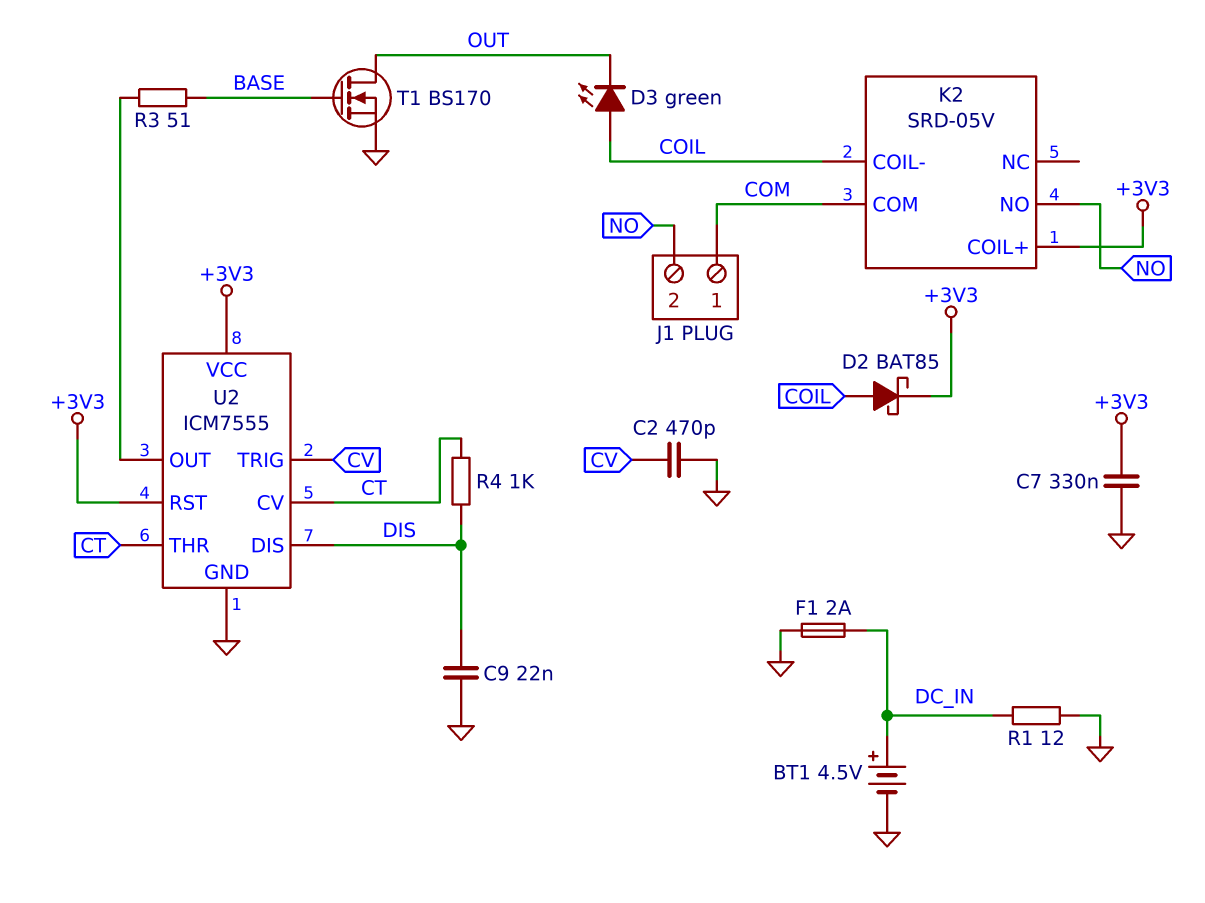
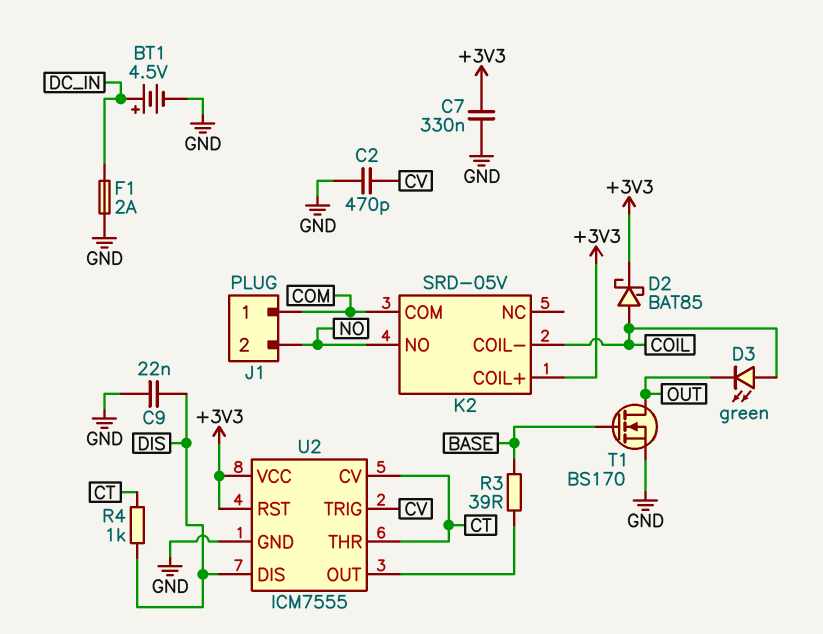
R1: 12 (DC_IN, GND) -> none
R3: 51 (BASE, U2/OUT) -> 39 (BASE, U2/OUT)

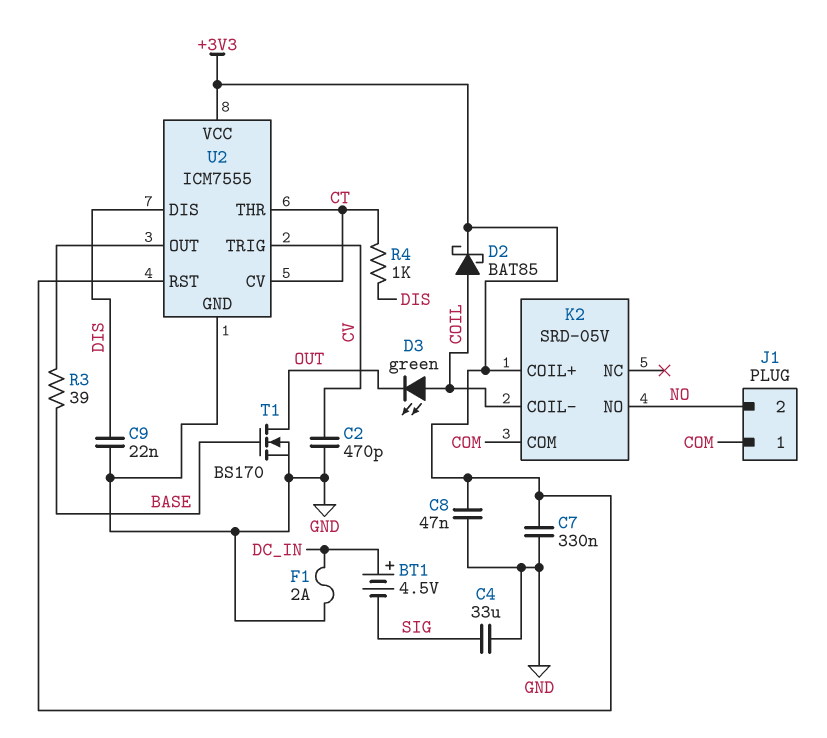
BT1: 4.5V (plus DC_IN, minus GND) -> 4.5V (plus DC_IN, minus SIG)
C4: none -> 33uF (GND, SIG)
C8: none -> 47nF (+3V3, GND)

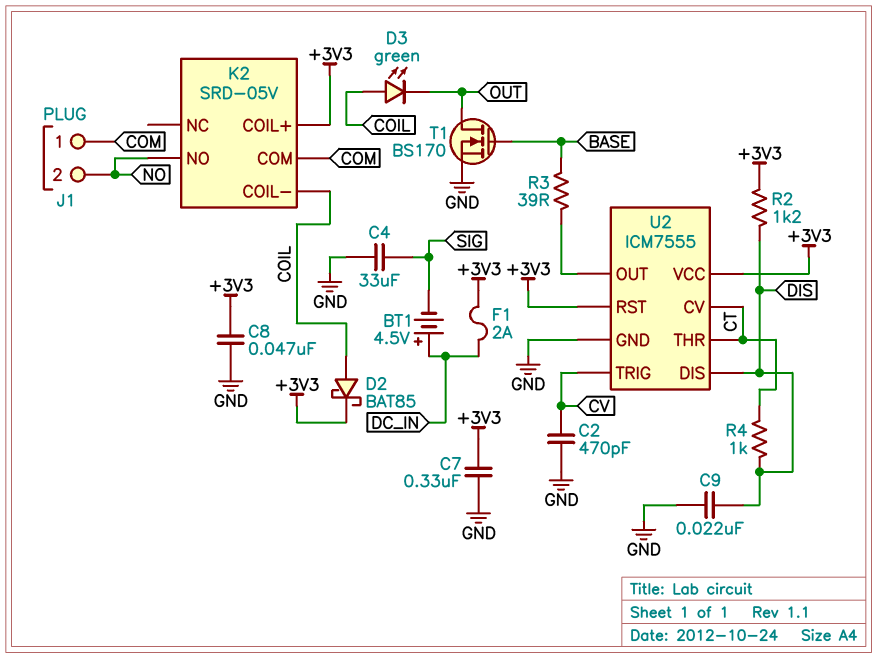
F1: 2A (DC_IN, GND) -> 2A (+3V3, DC_IN)
R2: none -> 1.2k (+3V3, DIS)

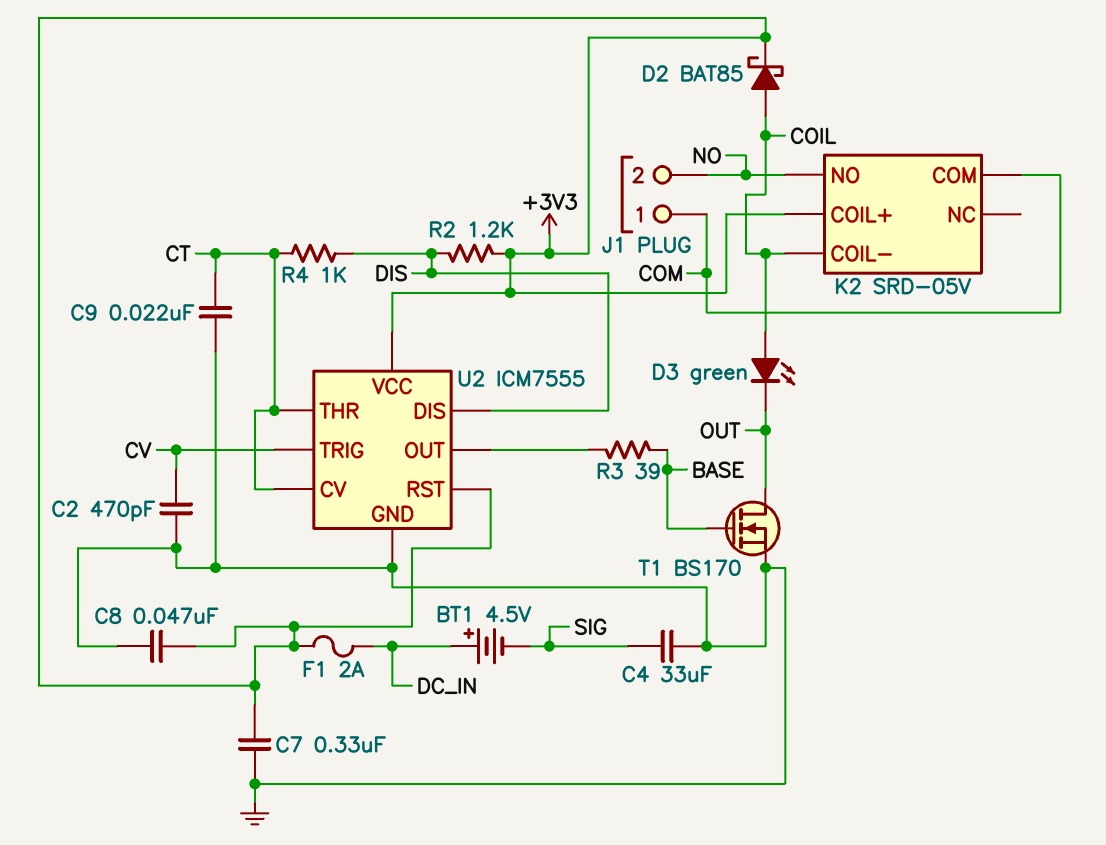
C9: 22nF (DIS, GND) -> 22nF (CT, GND)

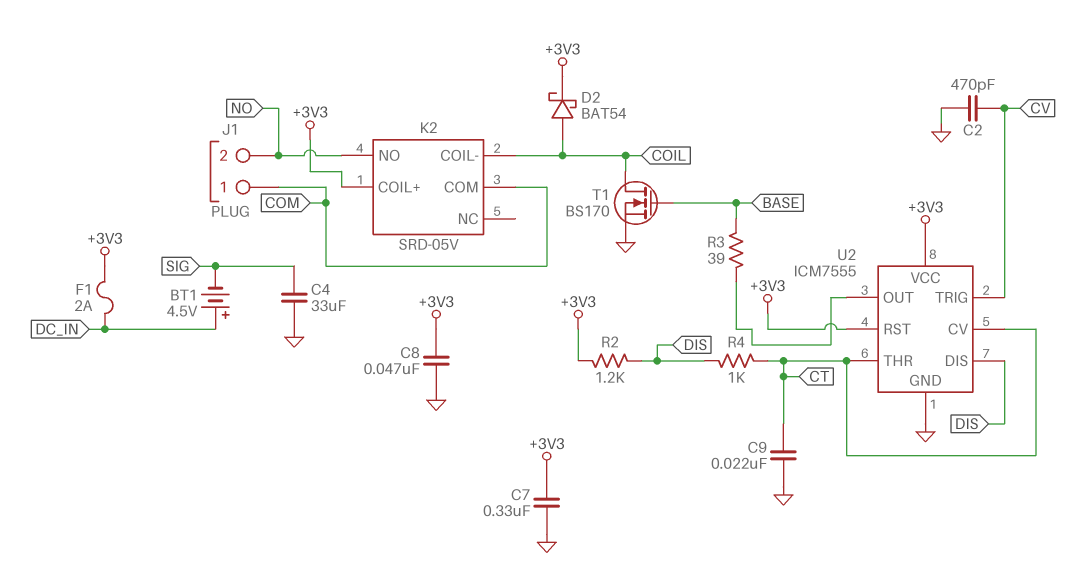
D2: schottky BAT85 (A COIL, K +3V3) -> schottky BAT54 (A COIL, K +3V3)
D3: LED green (A COIL, K OUT) -> none
T1: NMOS BS170 (G BASE, D OUT, S GND) -> NMOS BS170 (G BASE, D COIL, S GND)

